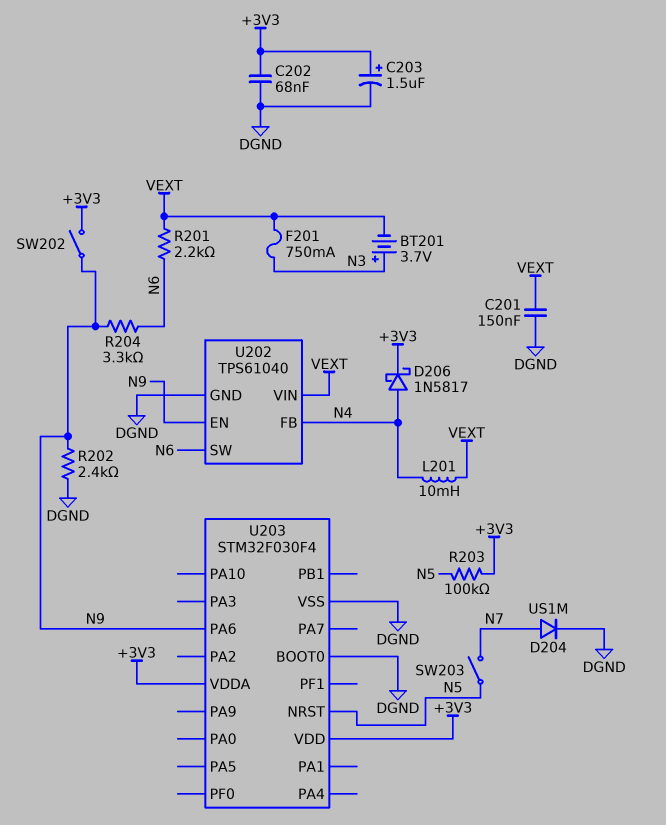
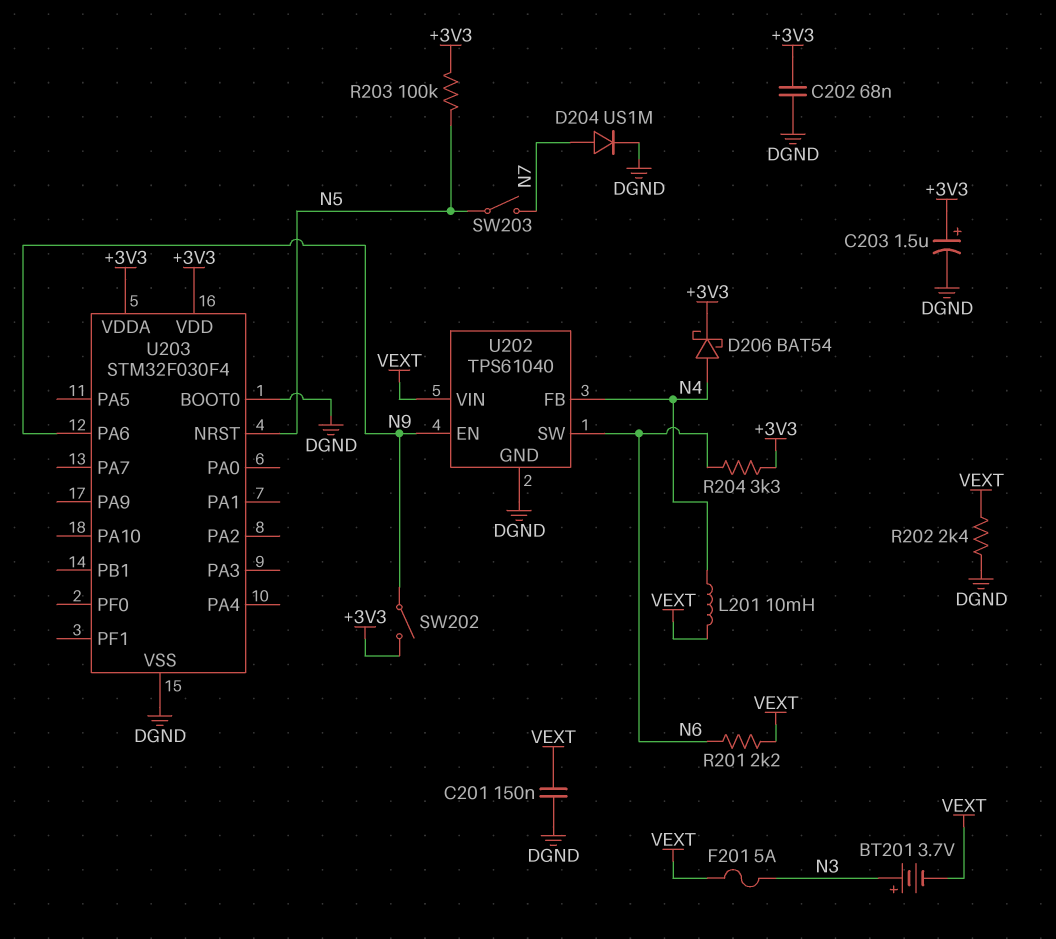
D206: schottky 1N5817 (A N4, K +3V3) -> schottky BAT54 (A N4, K +3V3)
F201: 750mA (N3, VEXT) -> 5A (N3, VEXT)
R202: 2.4k (DGND, N9) -> 2.4k (DGND, VEXT)
R204: 3.3k (N6, N9) -> 3.3k (+3V3, N6)

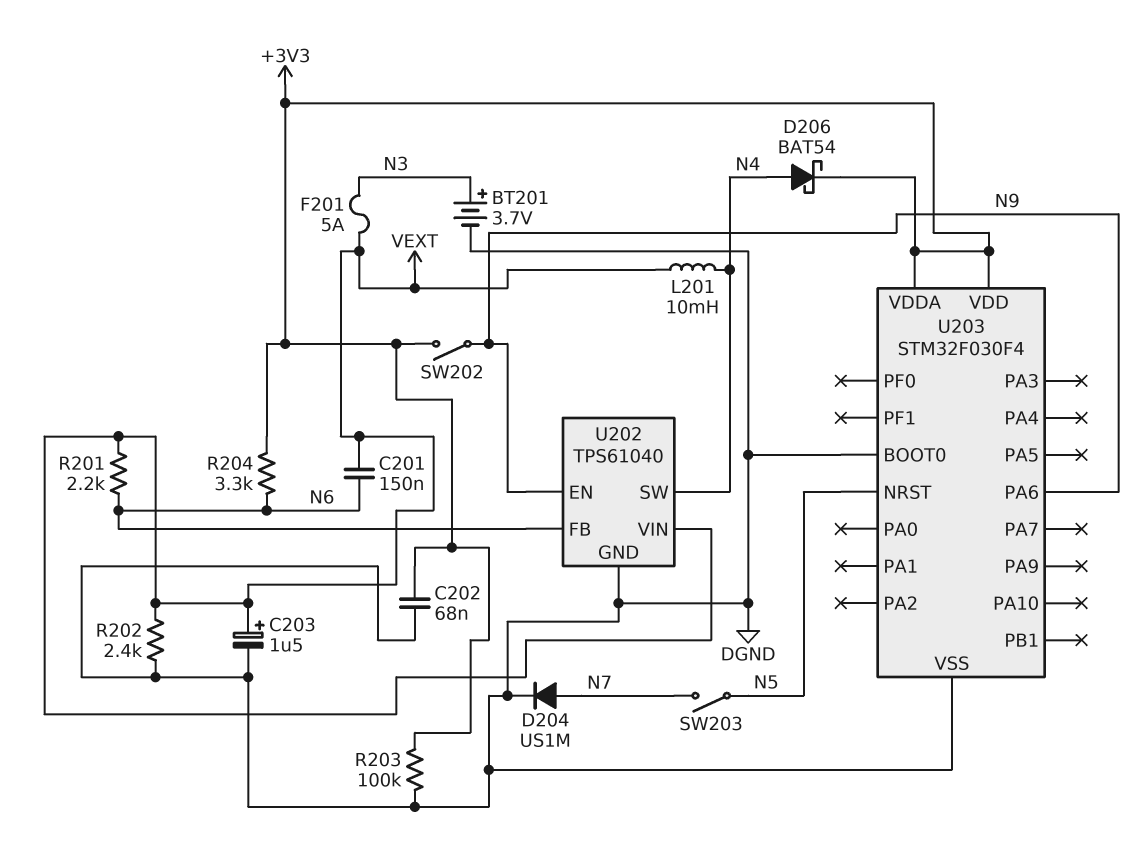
BT201: 3.7V (plus N3, minus VEXT) -> 3.7V (plus N3, minus DGND)
C201: 150nF (DGND, VEXT) -> 150nF (N6, VEXT)
C203: 1.5uF (plus +3V3, minus DGND) -> 1.5uF (plus VEXT, minus DGND)
R203: 100k (+3V3, N5) -> 100k (+3V3, DGND)
U202 pin FB: N4 -> N6
U202 pin SW: N6 -> N4

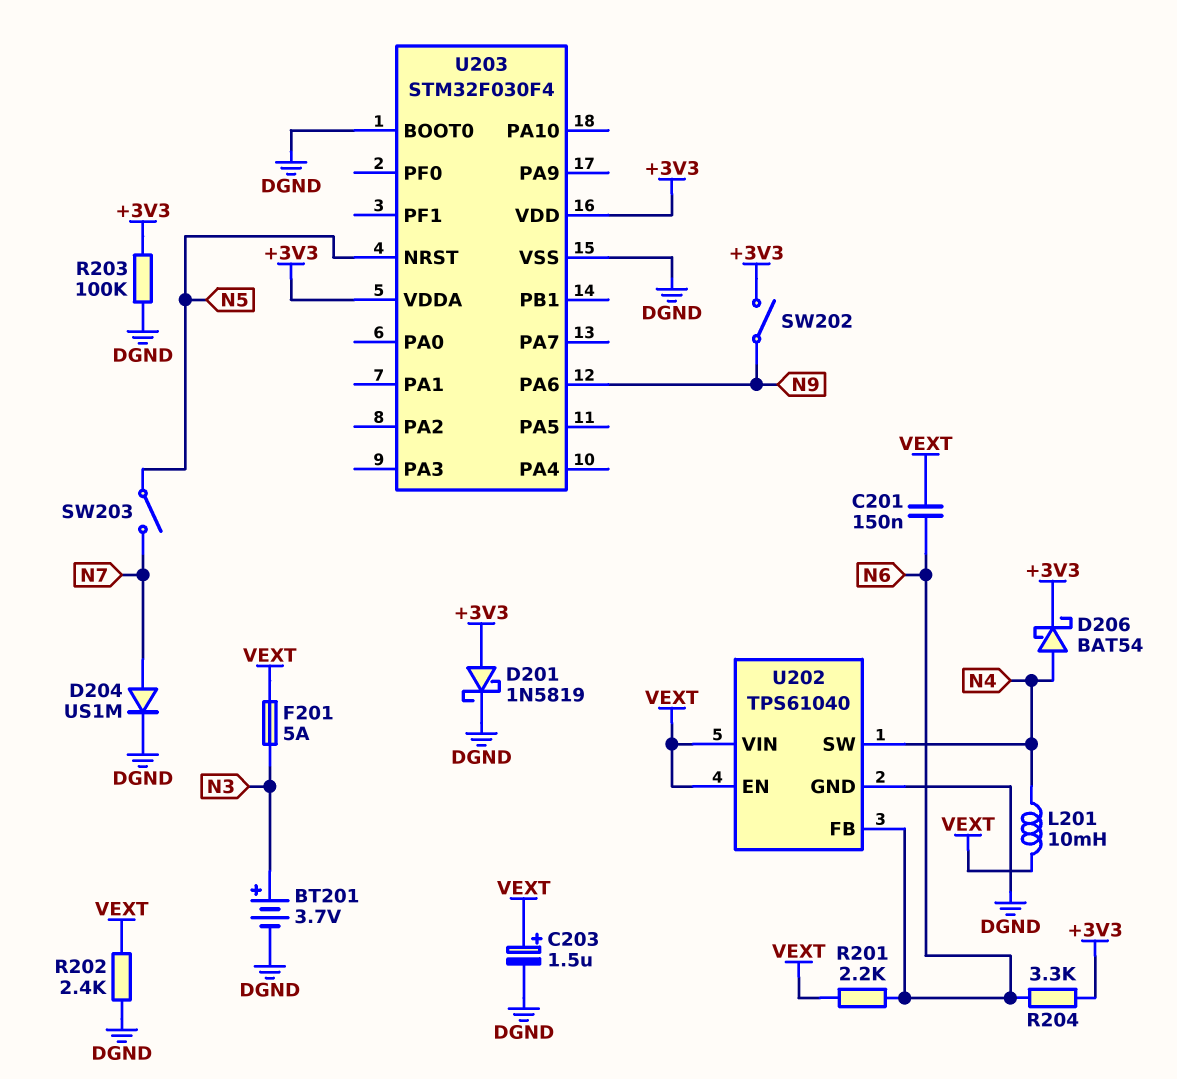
C202: 68nF (+3V3, DGND) -> none
D201: none -> schottky 1N5819 (A +3V3, K DGND)
U202 pin EN: N9 -> VEXT

